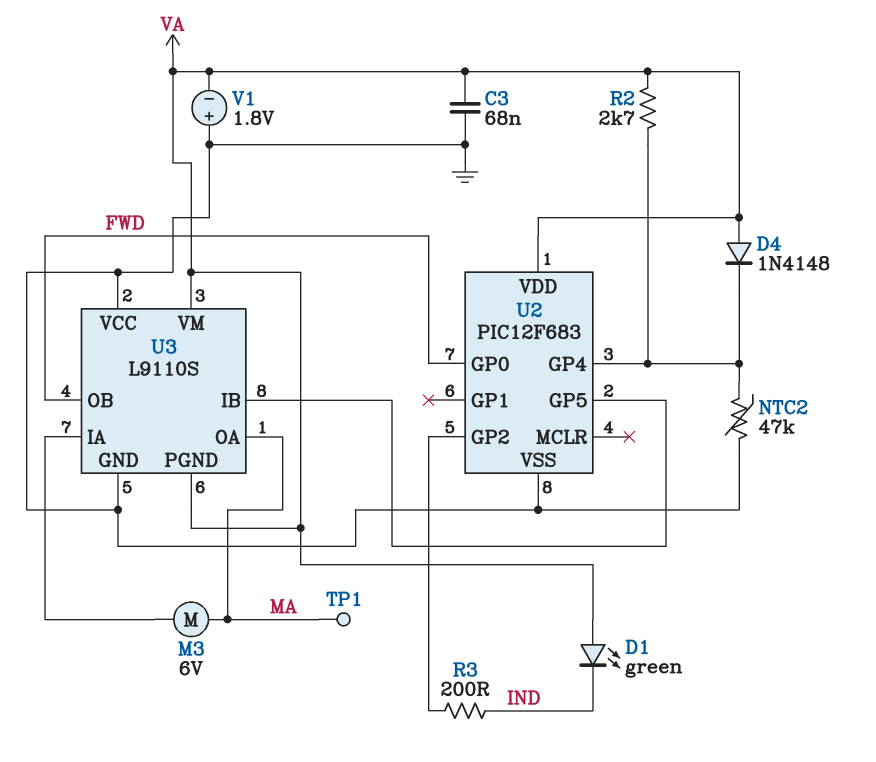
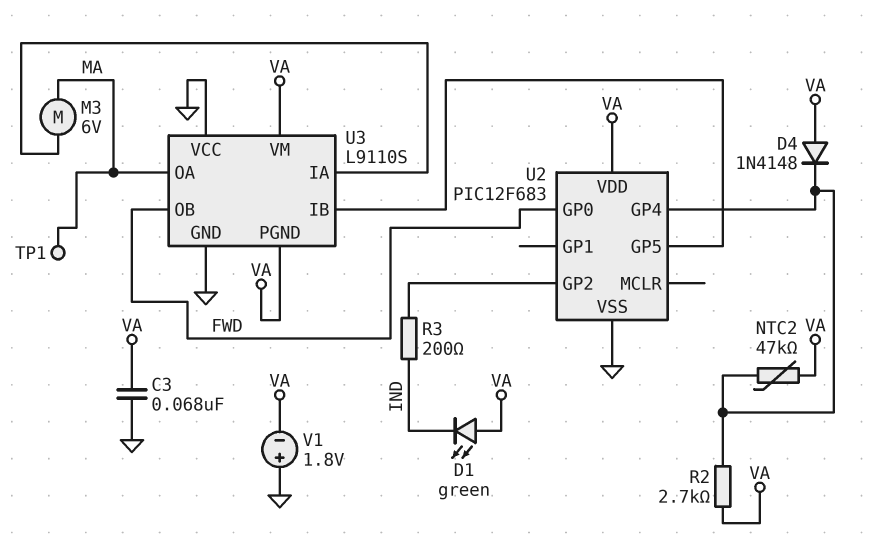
NTC2: 47k (GND, U2/GP4) -> 47k (U2/GP4, VA)

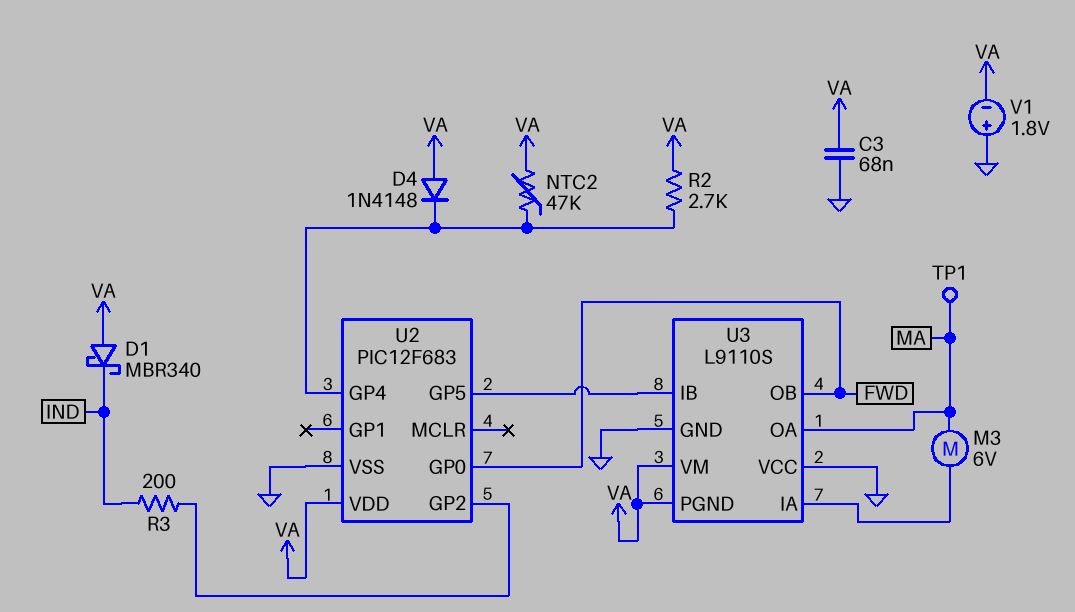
D1: LED green (A VA, K IND) -> schottky MBR340 (A VA, K IND)

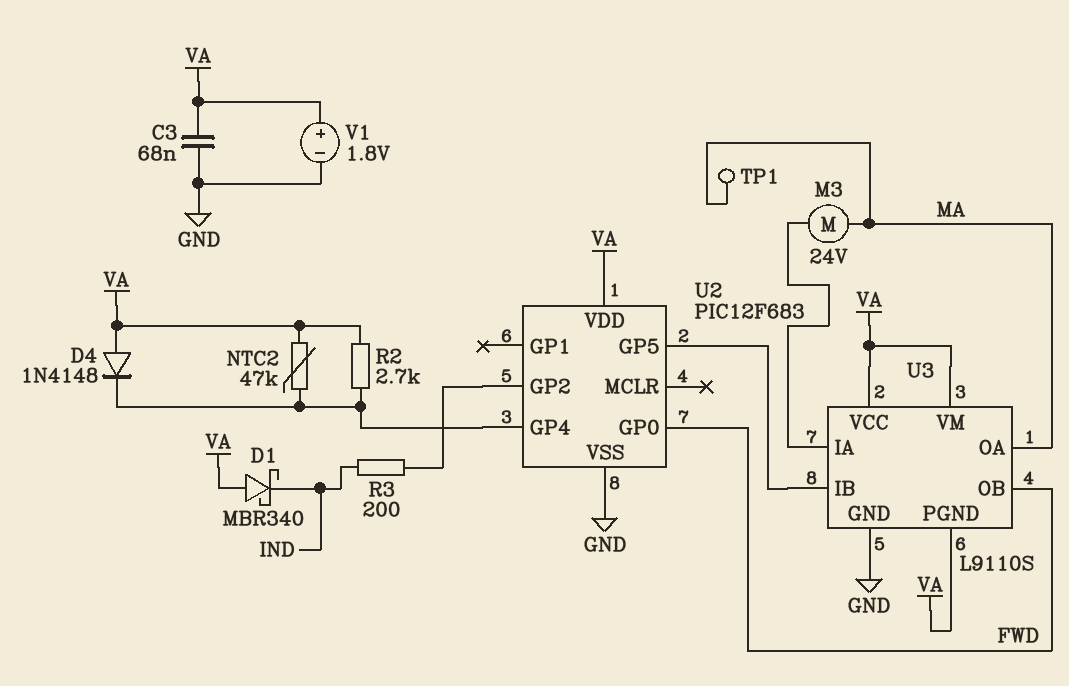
M3: motor 6V (MA, U3/IA) -> motor 24V (MA, U3/IA)
U3 pin VCC: GND -> VA
V1: 1.8V (plus GND, minus VA) -> 1.8V (plus VA, minus GND)

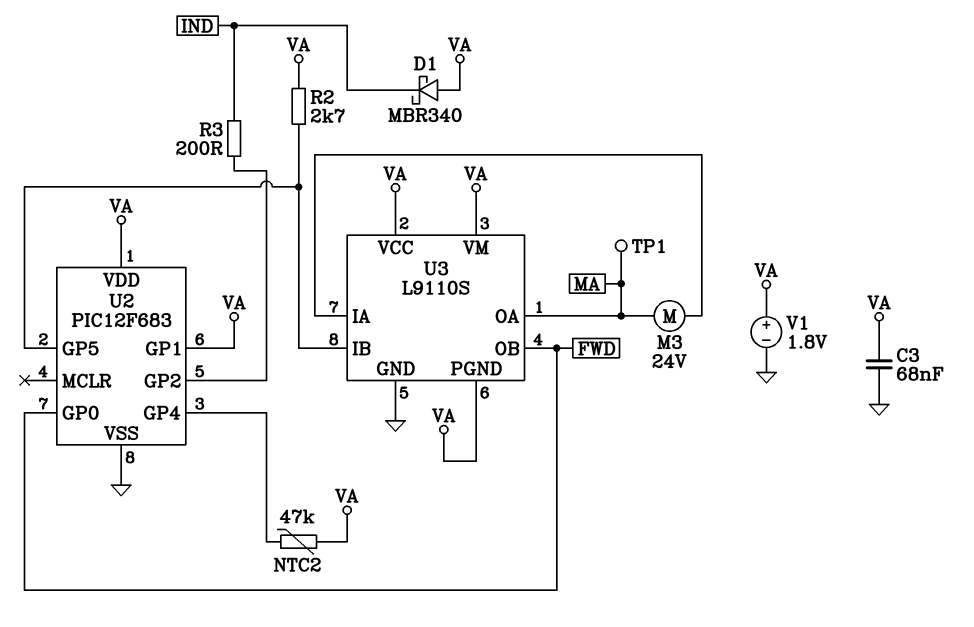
D4: diode 1N4148 (A VA, K U2/GP4) -> none
R2: 2.7k (U2/GP4, VA) -> 2.7k (U2/GP5, VA)
U2 pin GP1: none -> VA

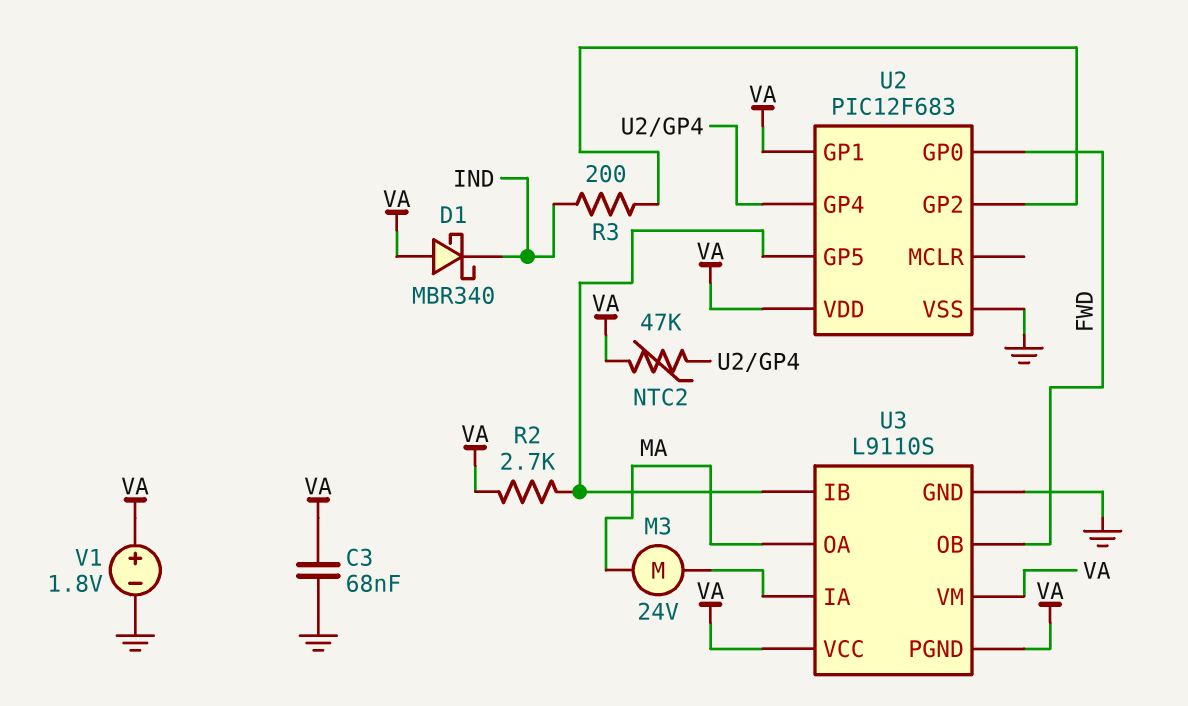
TP1: test point (MA) -> none

